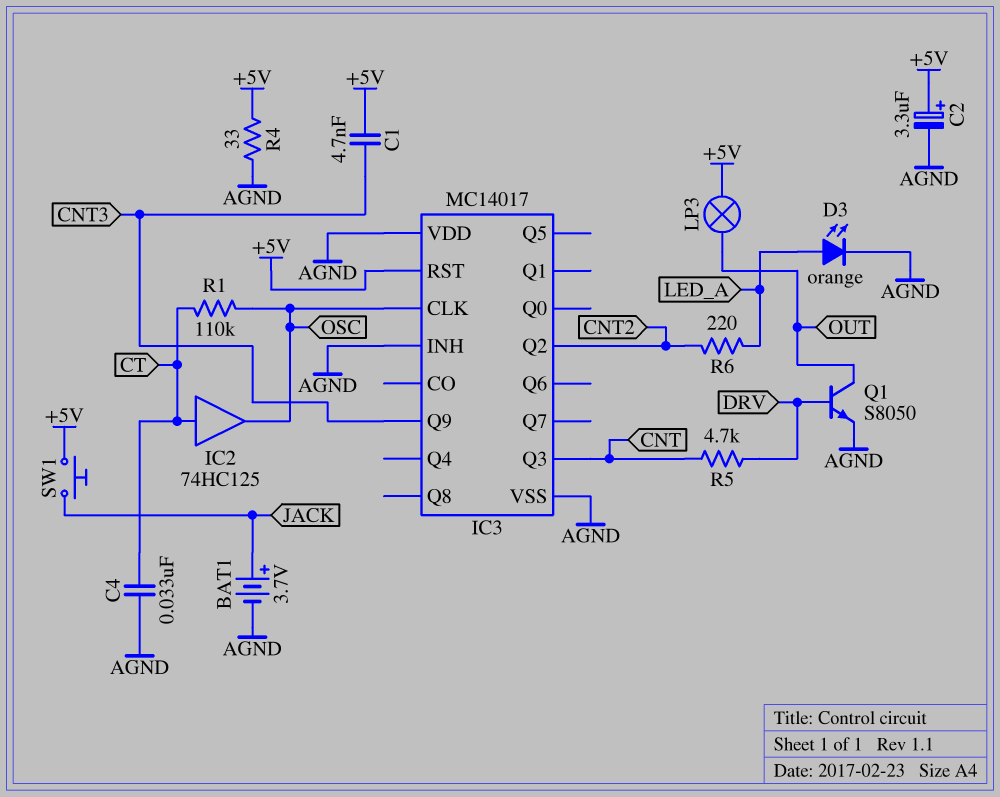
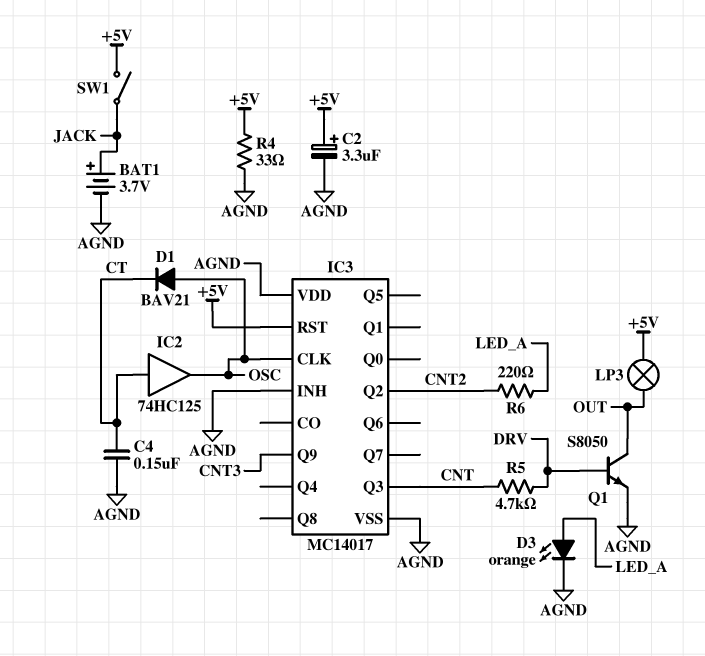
C1: 4.7nF (+5V, CNT3) -> none
C4: 33nF (AGND, CT) -> 150nF (AGND, CT)
D1: none -> diode BAV21 (A OSC, K CT)
R1: 110k (CT, OSC) -> none
SW1: button (+5V, JACK) -> switch (+5V, JACK)

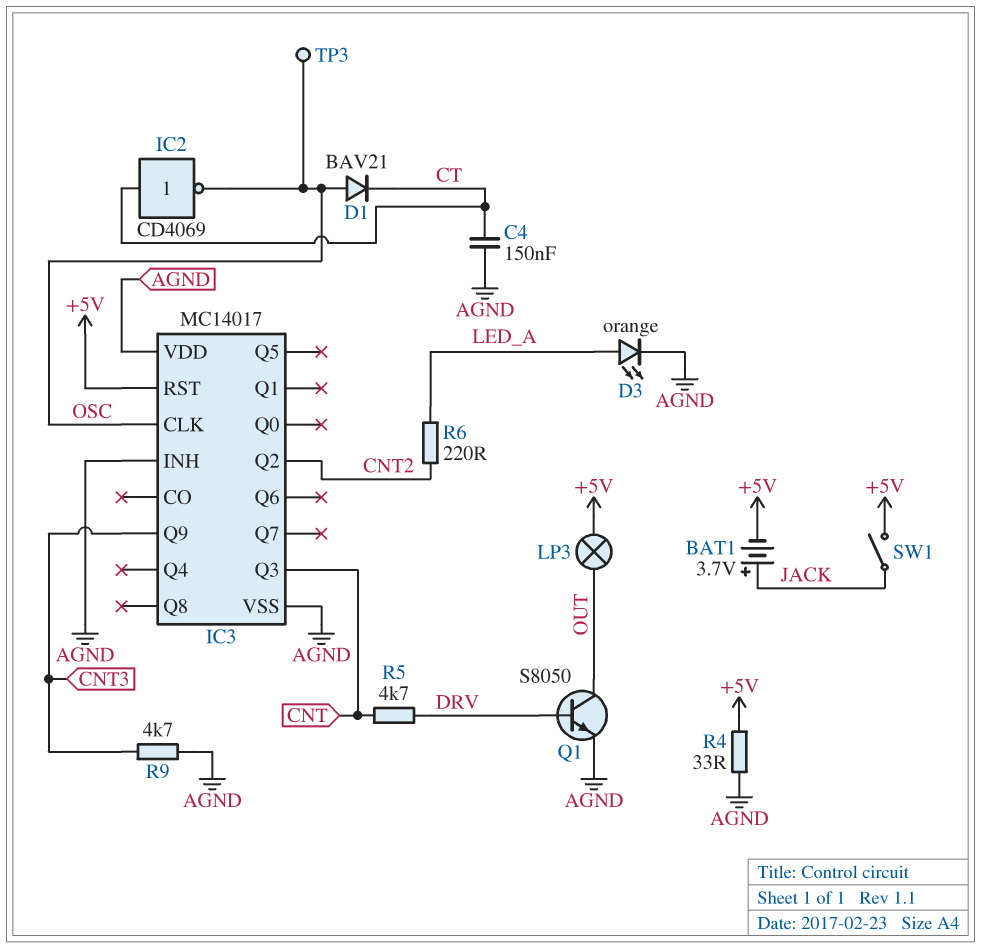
BAT1: 3.7V (plus JACK, minus AGND) -> 3.7V (plus JACK, minus +5V)
C2: 3.3uF (plus +5V, minus AGND) -> none
IC2: buffer 74HC125 (in CT, out OSC) -> NOT CD4069 (in CT, out OSC)
R9: none -> 4.7k (AGND, CNT3)
TP3: none -> test point (OSC)

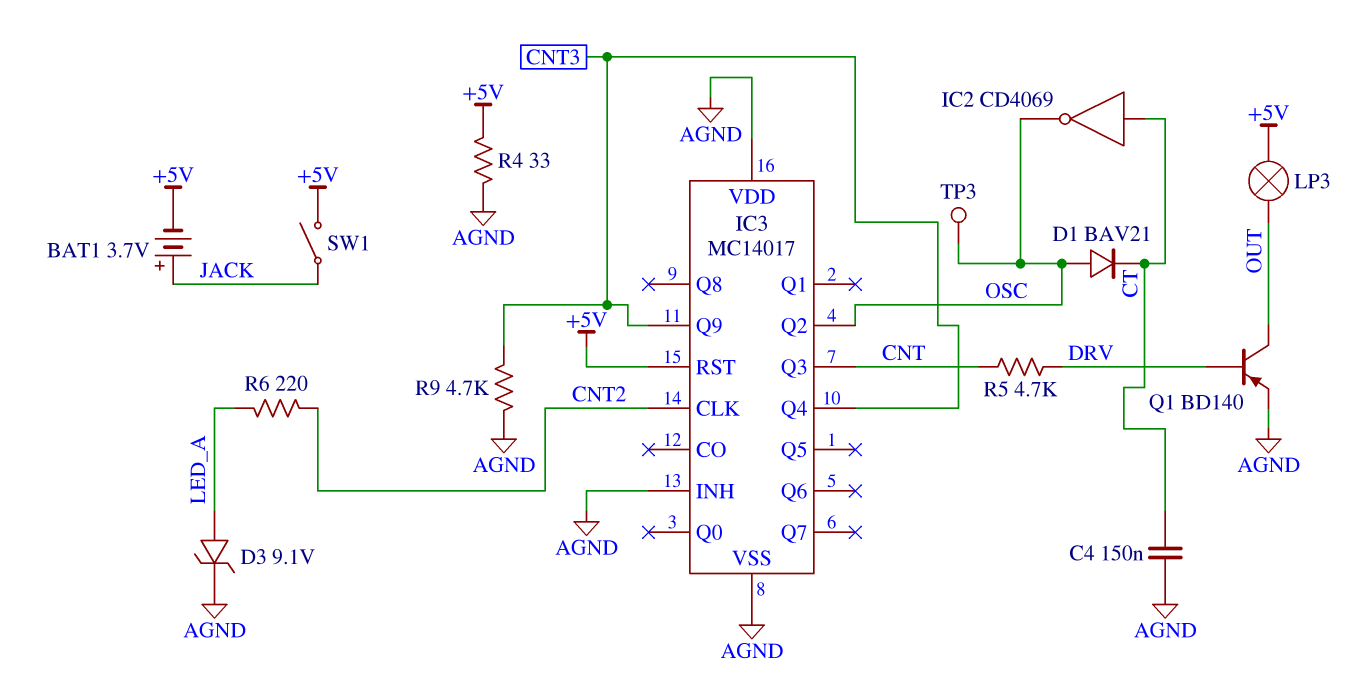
D3: LED orange (A LED_A, K AGND) -> zener 9.1V (A LED_A, K AGND)
IC3 pin CLK: OSC -> CNT2
IC3 pin Q2: CNT2 -> OSC
IC3 pin Q4: none -> CNT3
Q1: NPN S8050 (B DRV, C OUT, E AGND) -> PNP BD140 (B DRV, C OUT, E AGND)

